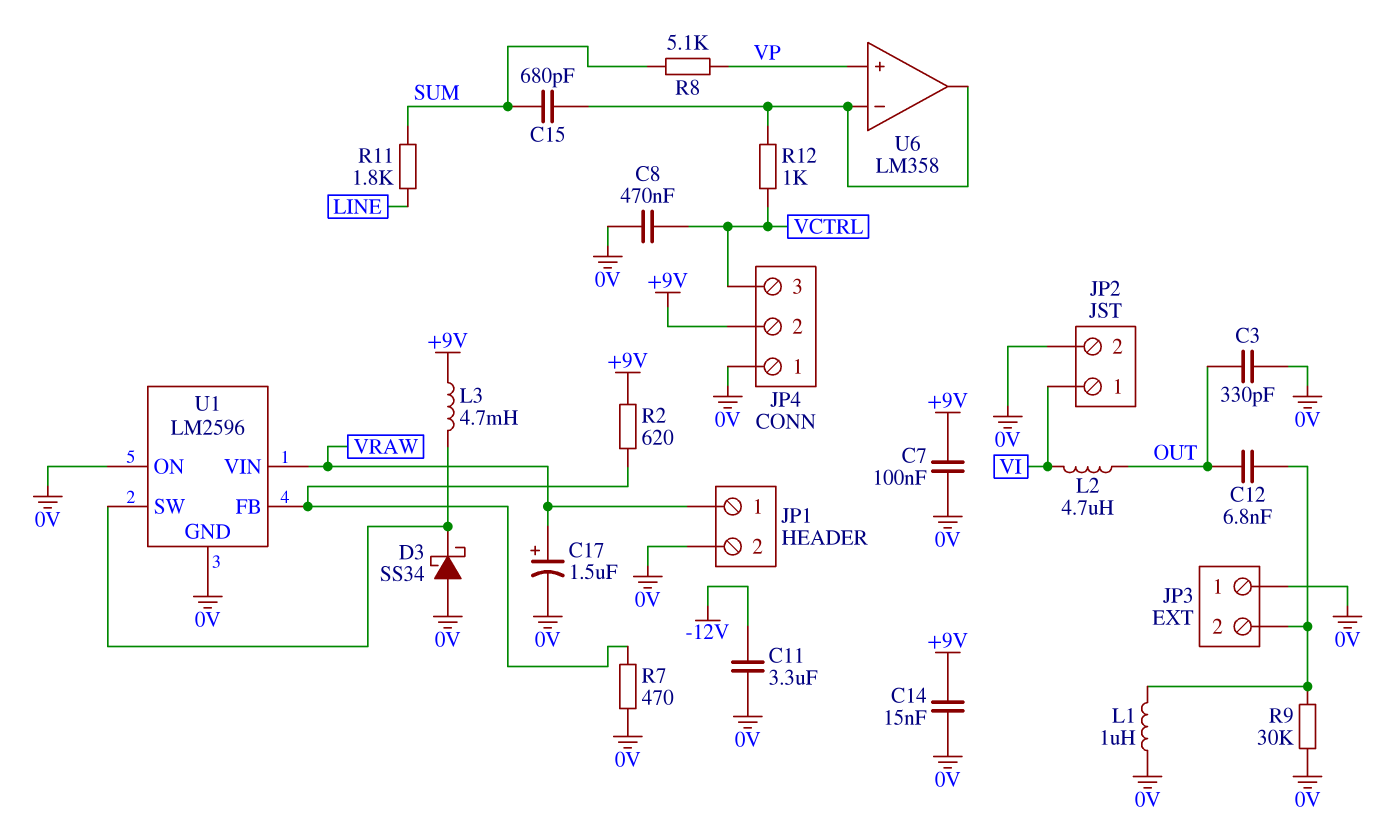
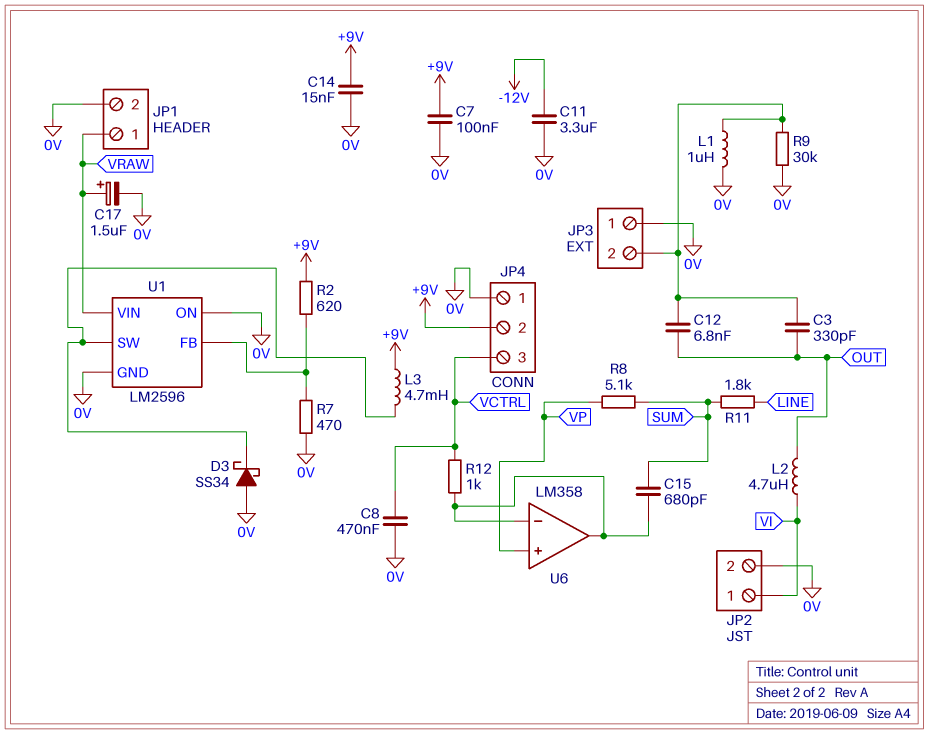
C3: 330pF (0V, OUT) -> 330pF (JP3/2, OUT)

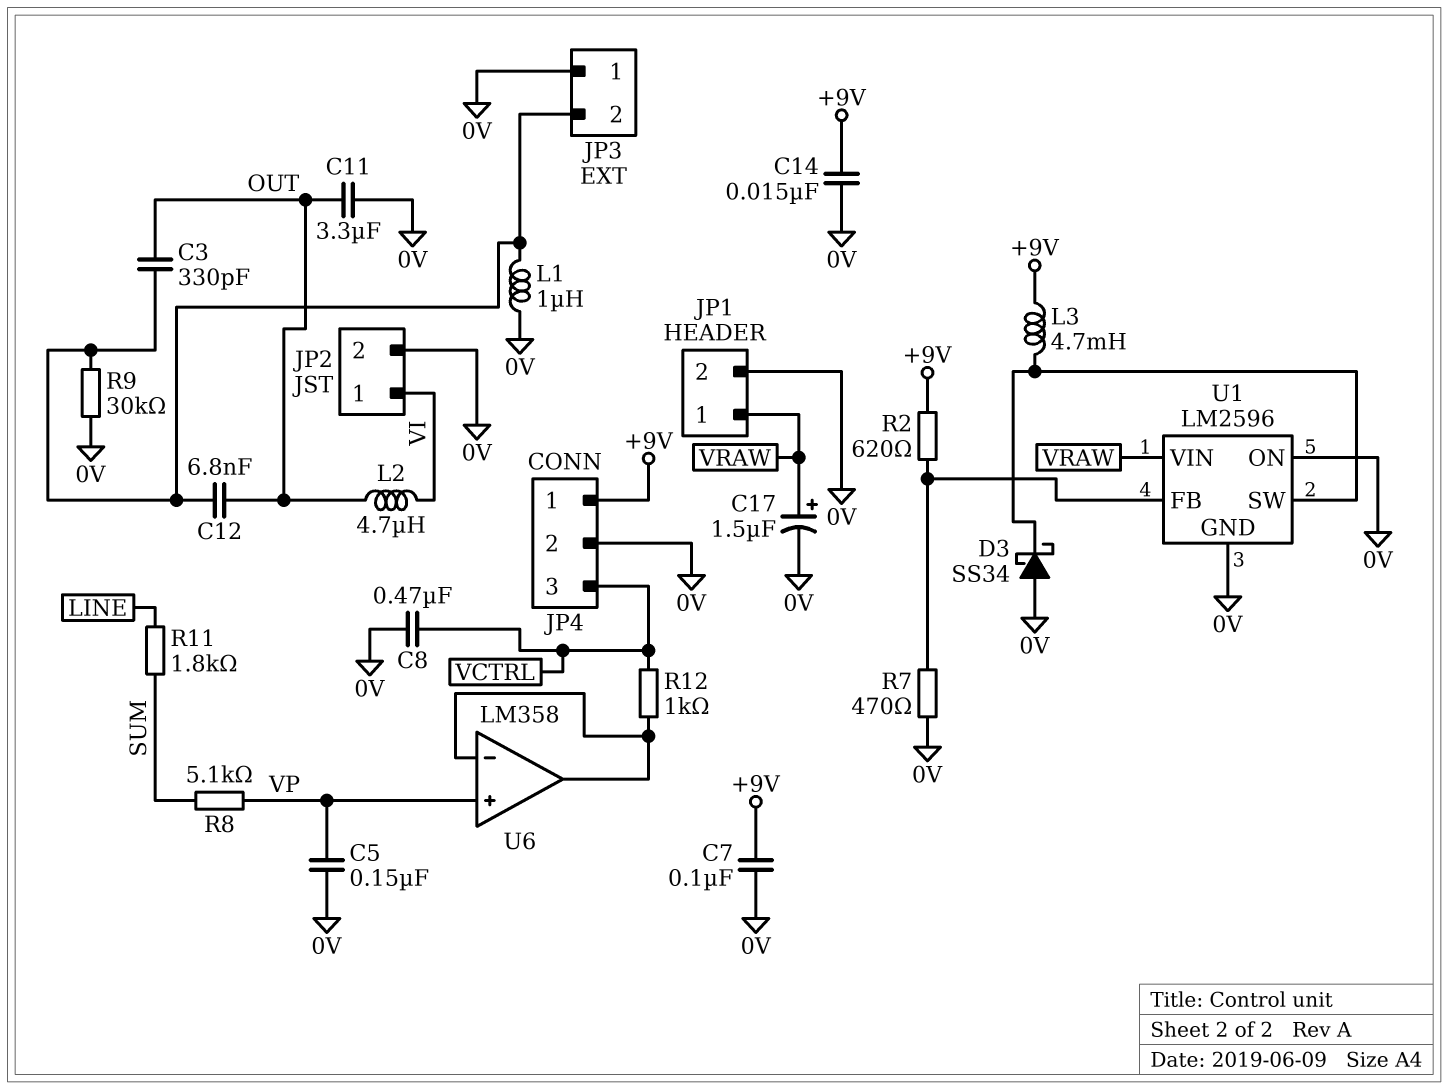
C5: none -> 150nF (0V, VP)
C11: 3.3uF (-12V, 0V) -> 3.3uF (0V, OUT)
C15: 680pF (SUM, U6/in-) -> none
JP4 pin 1: 0V -> +9V
JP4 pin 2: +9V -> 0V

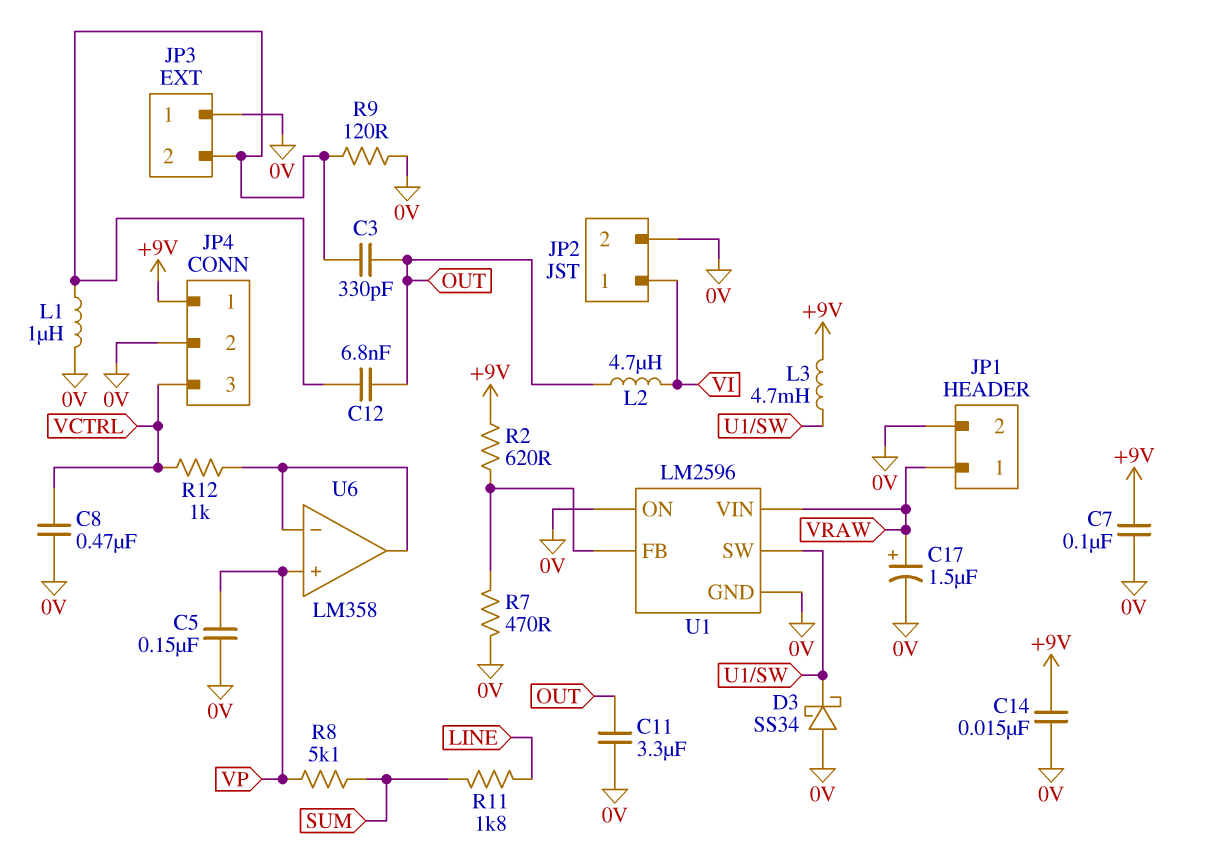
R9: 30k (0V, JP3/2) -> 120 (0V, JP3/2)

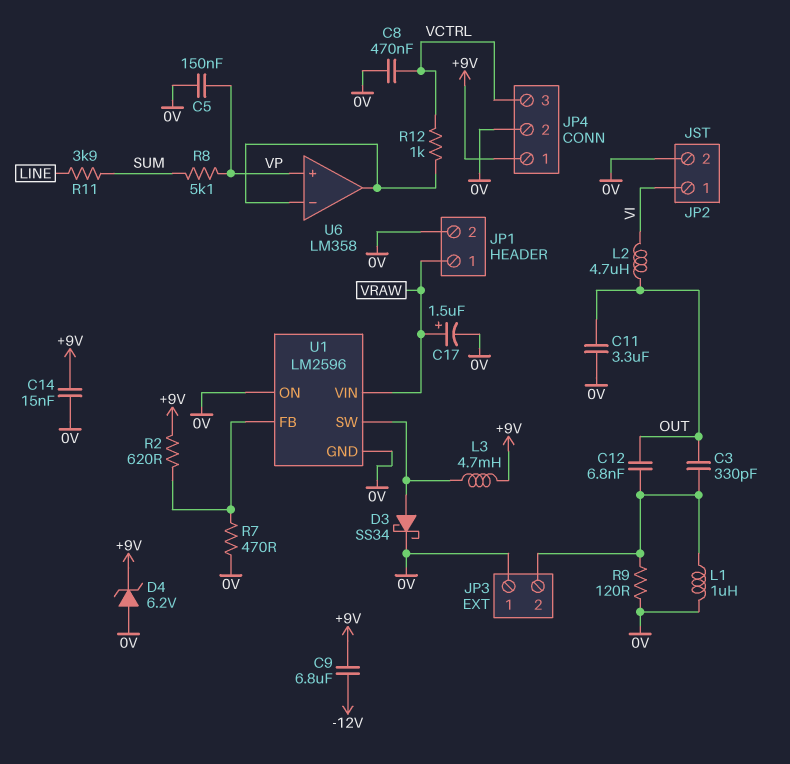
C7: 100nF (+9V, 0V) -> none
C9: none -> 6.8uF (+9V, -12V)
D3: schottky SS34 (A 0V, K U1/SW) -> schottky SS34 (A U1/SW, K 0V)
D4: none -> zener 6.2V (A 0V, K +9V)
R11: 1.8k (LINE, SUM) -> 3.9k (LINE, SUM)

